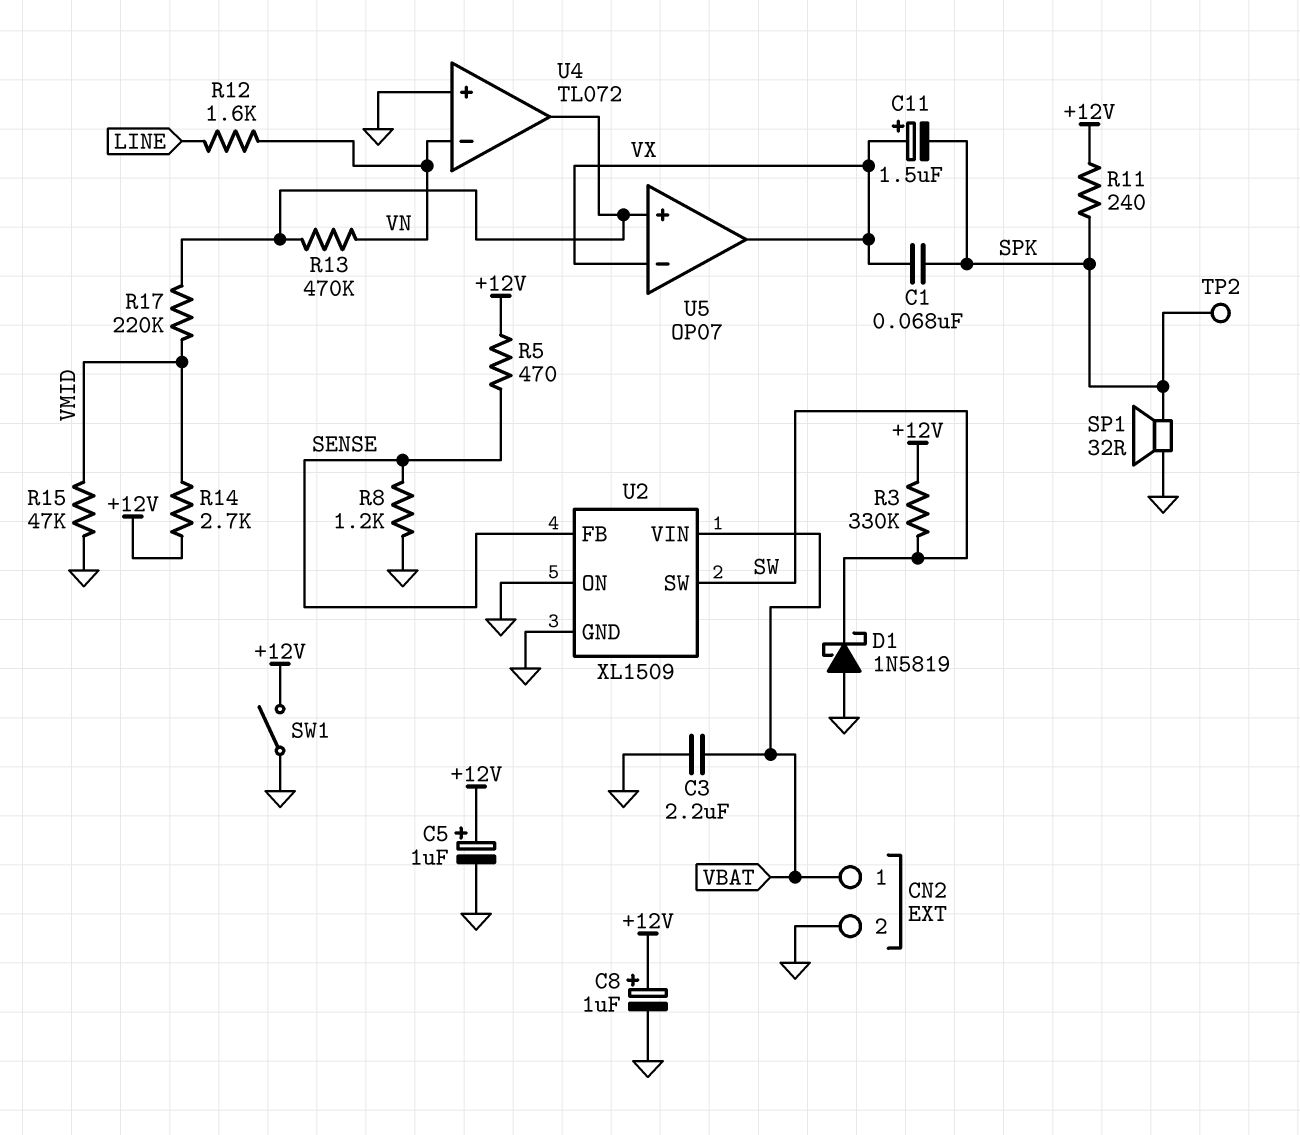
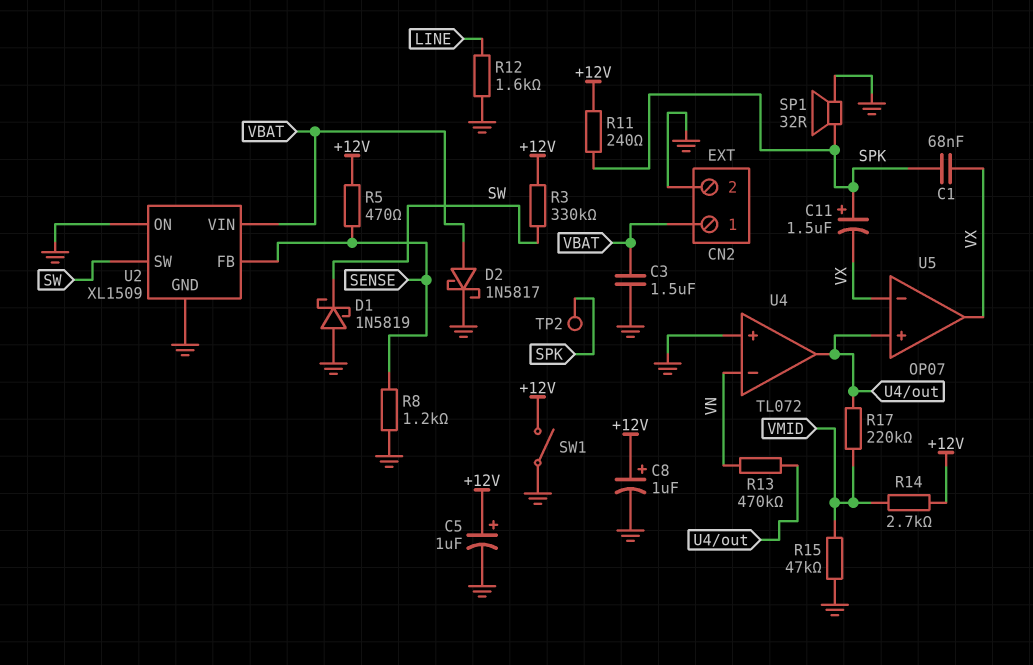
C3: 2.2uF (GND, VBAT) -> 1.5uF (GND, VBAT)
C11: 1.5uF (plus VX, minus SPK) -> 1.5uF (plus SPK, minus VX)
D2: none -> schottky 1N5817 (A VBAT, K GND)
R12: 1.6k (LINE, VN) -> 1.6k (GND, LINE)

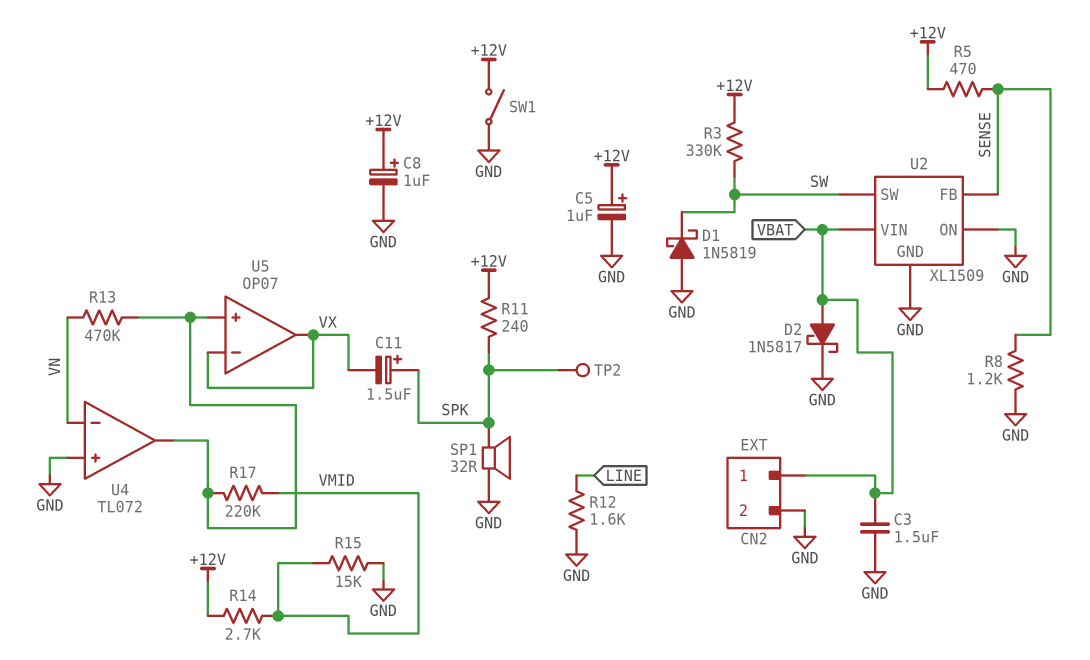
C1: 68nF (SPK, VX) -> none
R15: 47k (GND, VMID) -> 15k (GND, VMID)

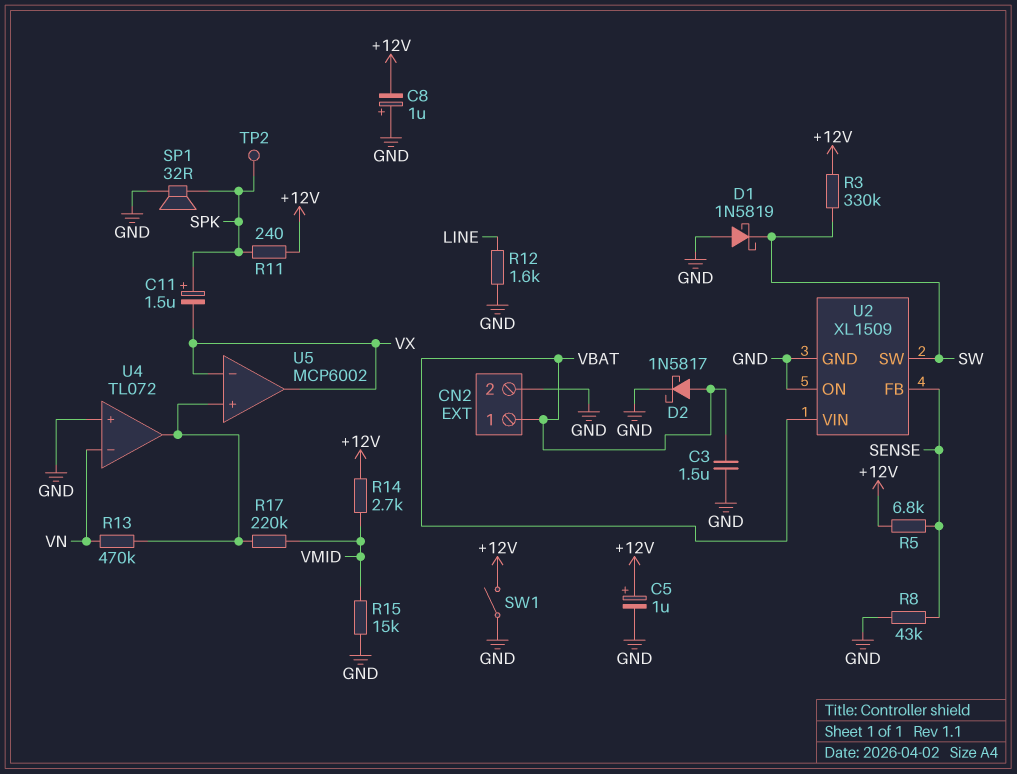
C8: 1uF (plus +12V, minus GND) -> 1uF (plus GND, minus +12V)
R5: 470 (+12V, SENSE) -> 6.8k (+12V, SENSE)
R8: 1.2k (GND, SENSE) -> 43k (GND, SENSE)
U5: OP07 -> MCP6002

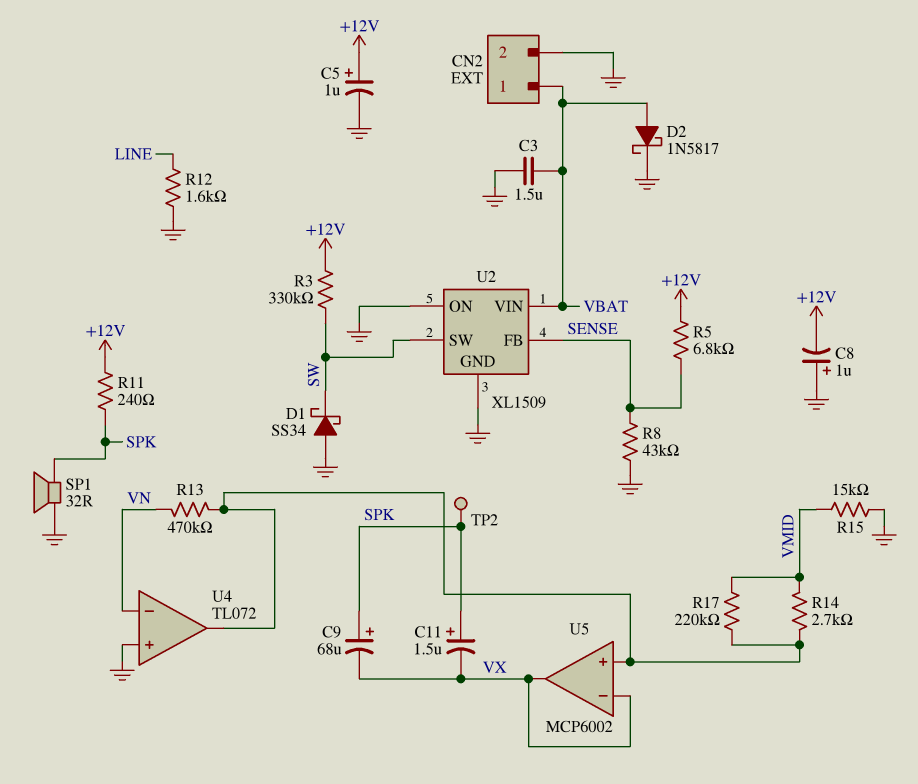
C9: none -> 68uF (plus SPK, minus VX)
D1: schottky 1N5819 (A GND, K SW) -> schottky SS34 (A GND, K SW)
R14: 2.7k (+12V, VMID) -> 2.7k (U4/out, VMID)
SW1: switch (+12V, GND) -> none

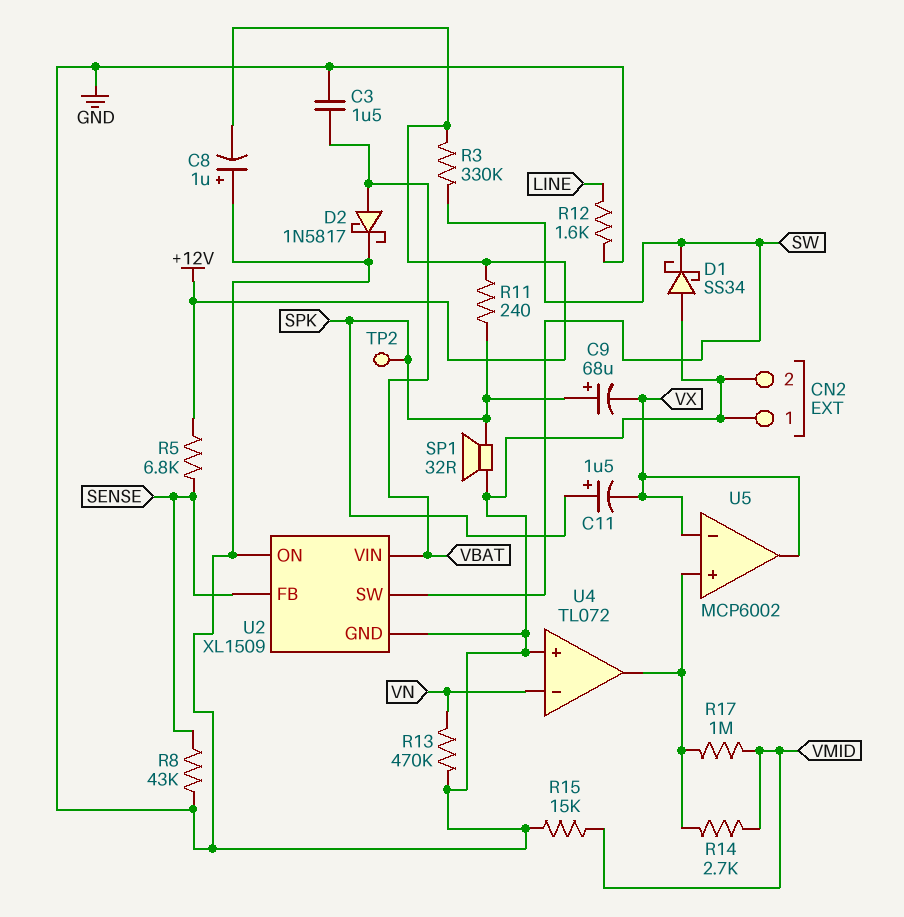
C5: 1uF (plus +12V, minus GND) -> none
CN2 pin 1: VBAT -> GND
R13: 470k (U4/out, VN) -> 470k (GND, VN)
R17: 220k (U4/out, VMID) -> 1M (U4/out, VMID)

